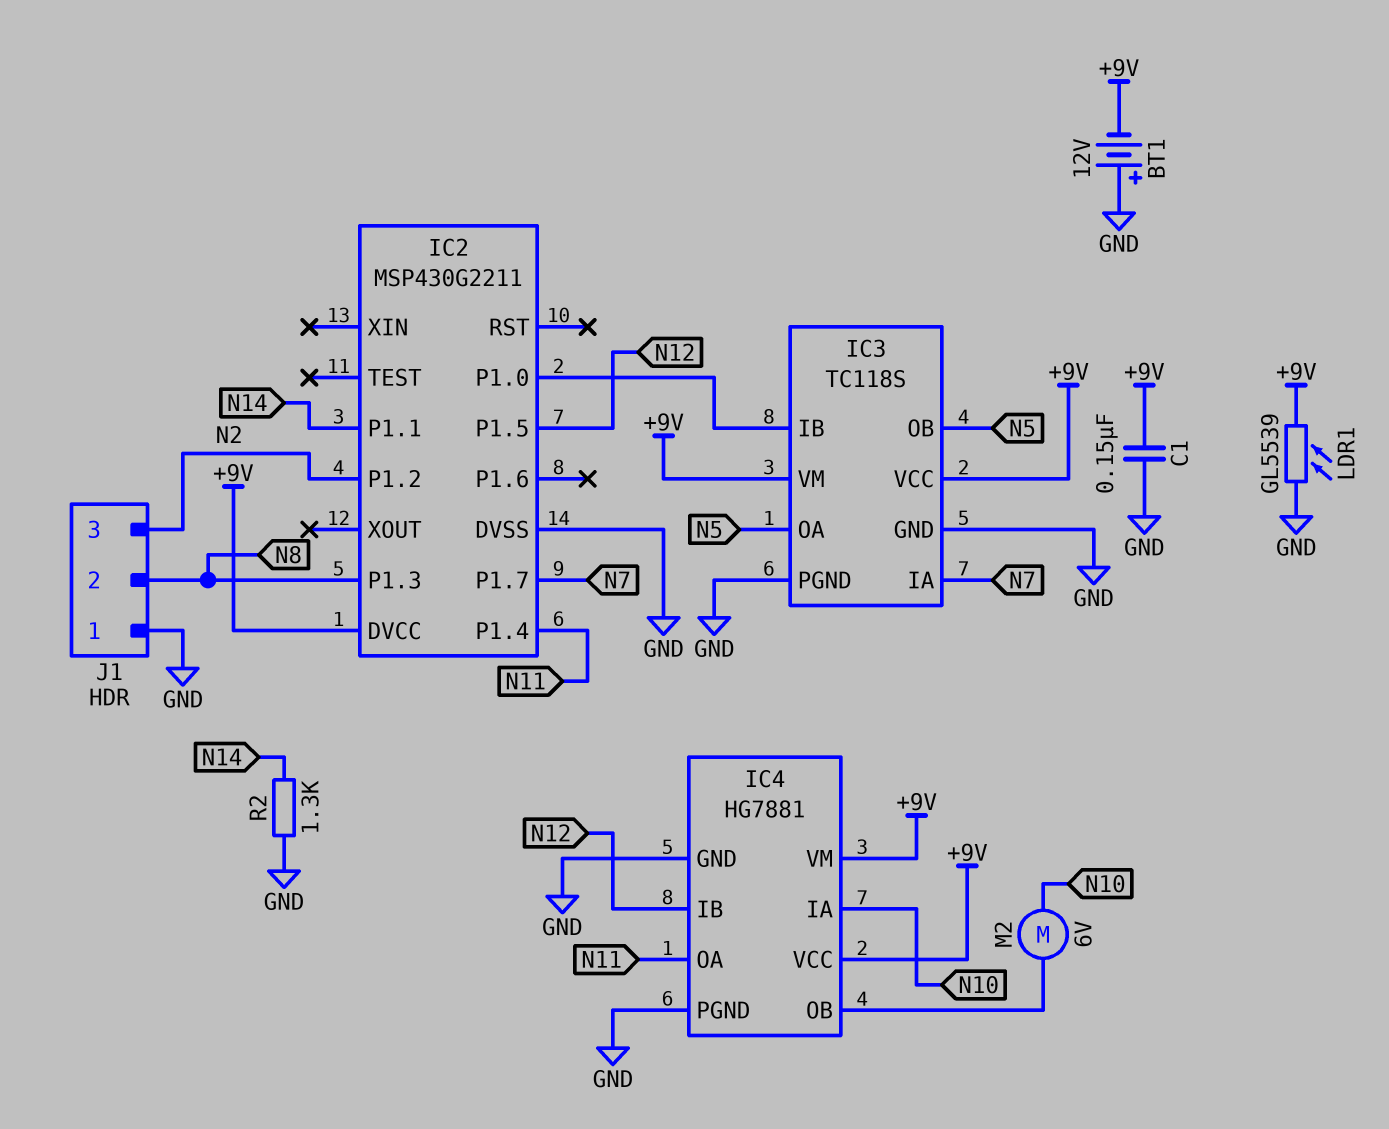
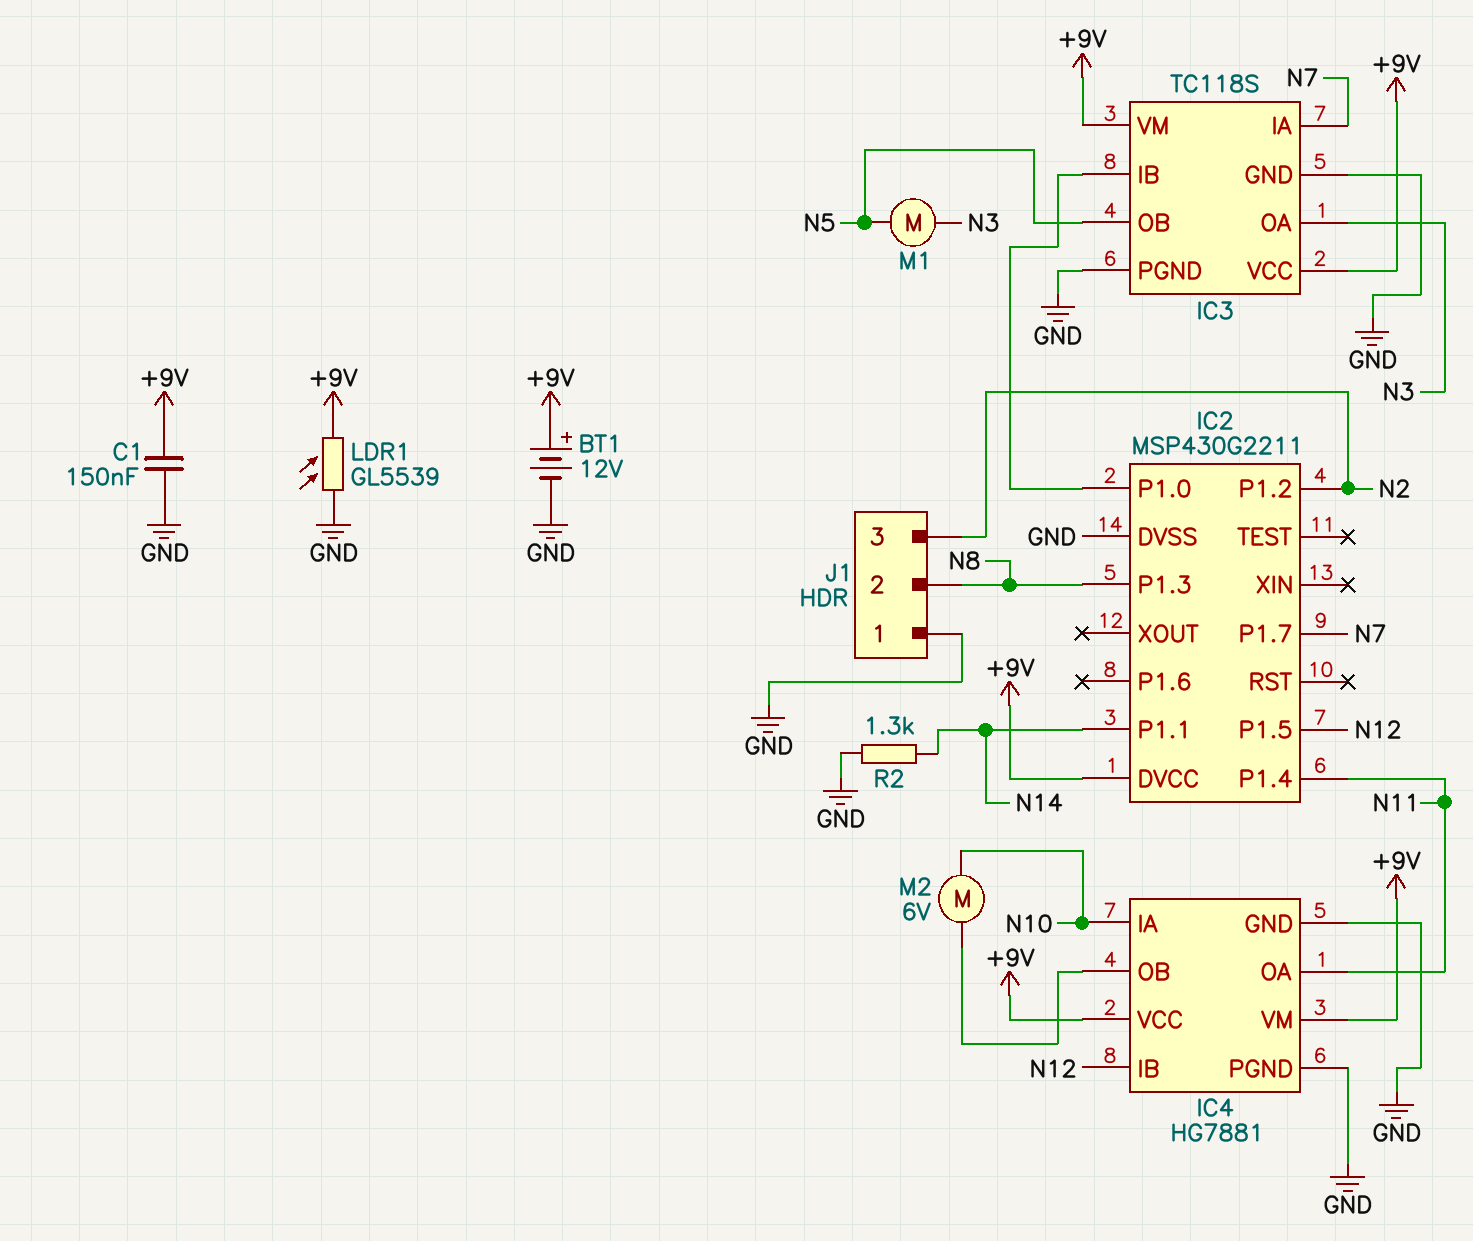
BT1: 12V (plus GND, minus +9V) -> 12V (plus +9V, minus GND)
IC3 pin OA: N5 -> N3
M1: none -> motor (N3, N5)

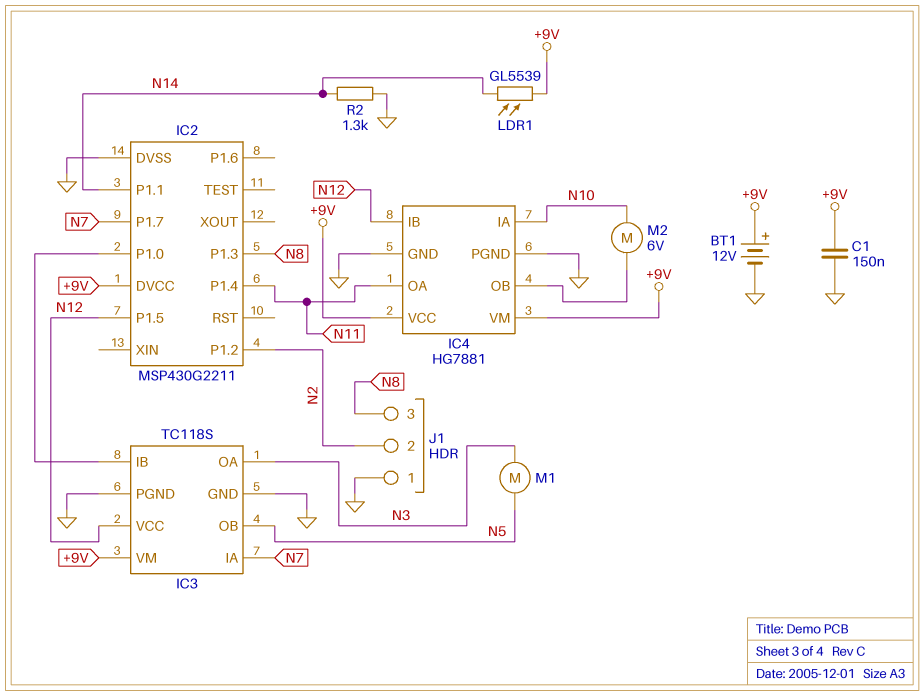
IC3 pin VCC: +9V -> N12
J1 pin 2: N8 -> N2
J1 pin 3: N2 -> N8
LDR1: GL5539 (+9V, GND) -> GL5539 (+9V, N14)

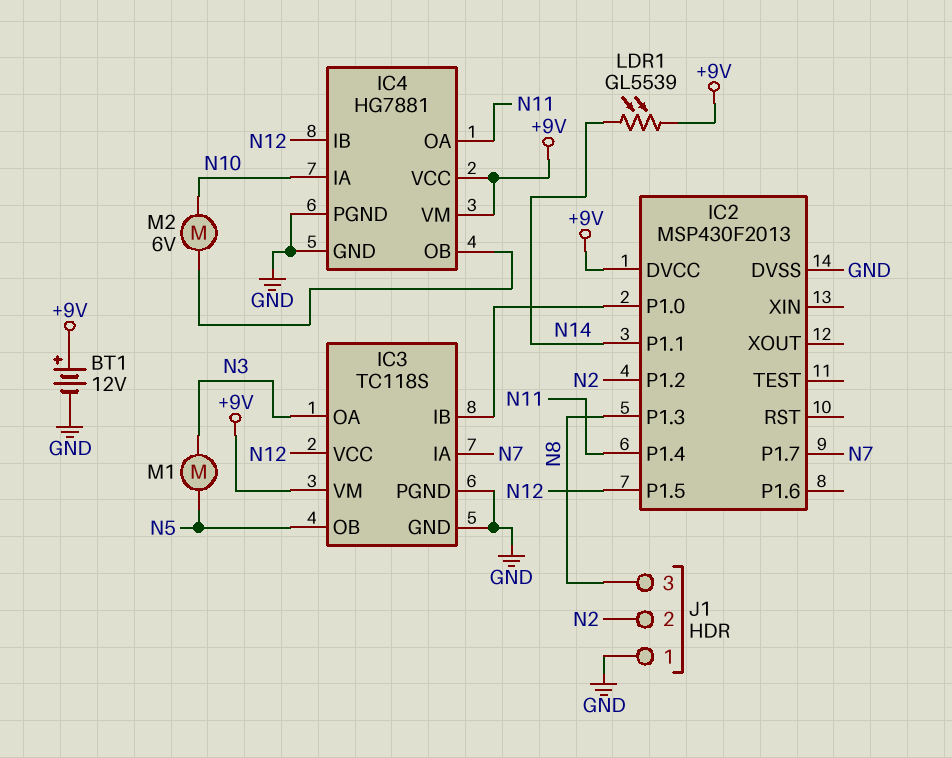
C1: 150nF (+9V, GND) -> none
IC2: MSP430G2211 -> MSP430F2013
R2: 1.3k (GND, N14) -> none

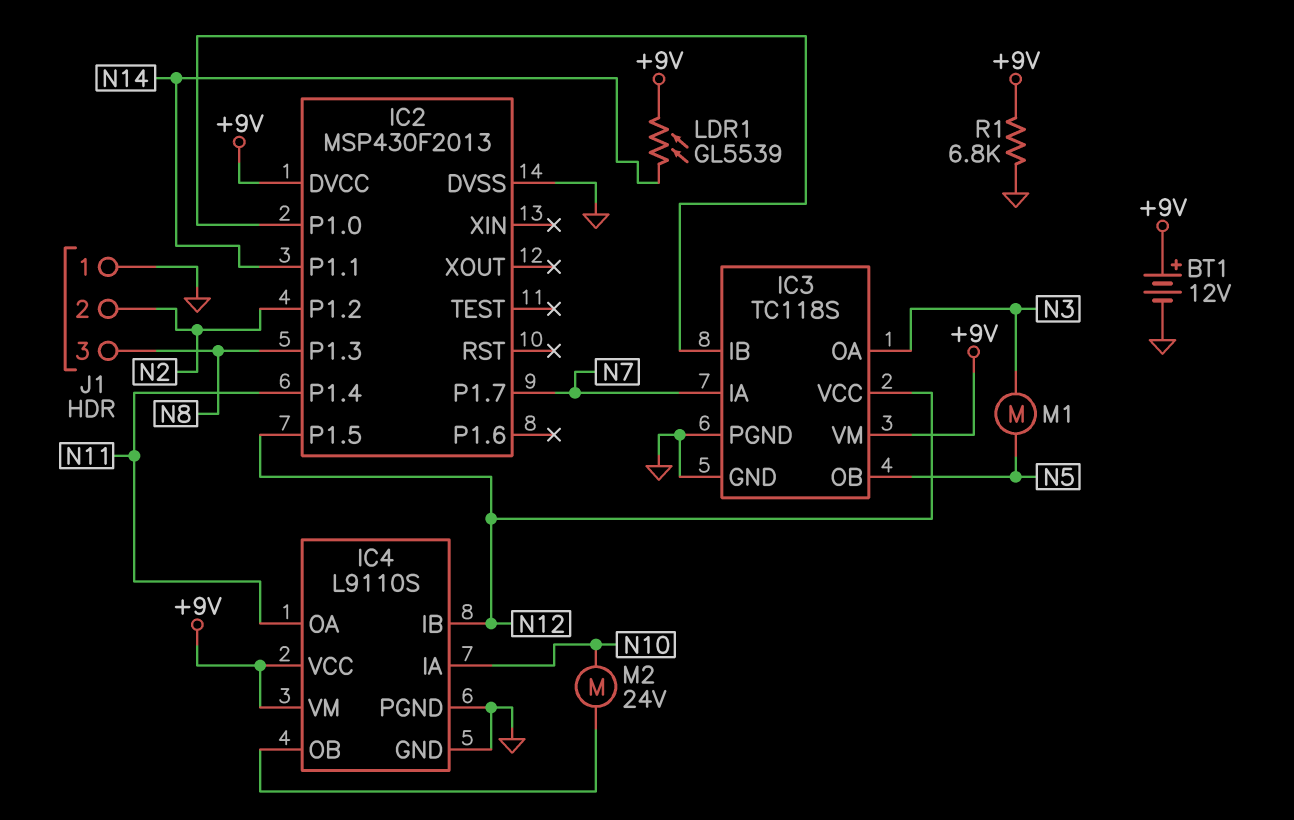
IC4: HG7881 -> L9110S
M2: motor 6V (IC4/OB, N10) -> motor 24V (IC4/OB, N10)
R1: none -> 6.8k (+9V, GND)

